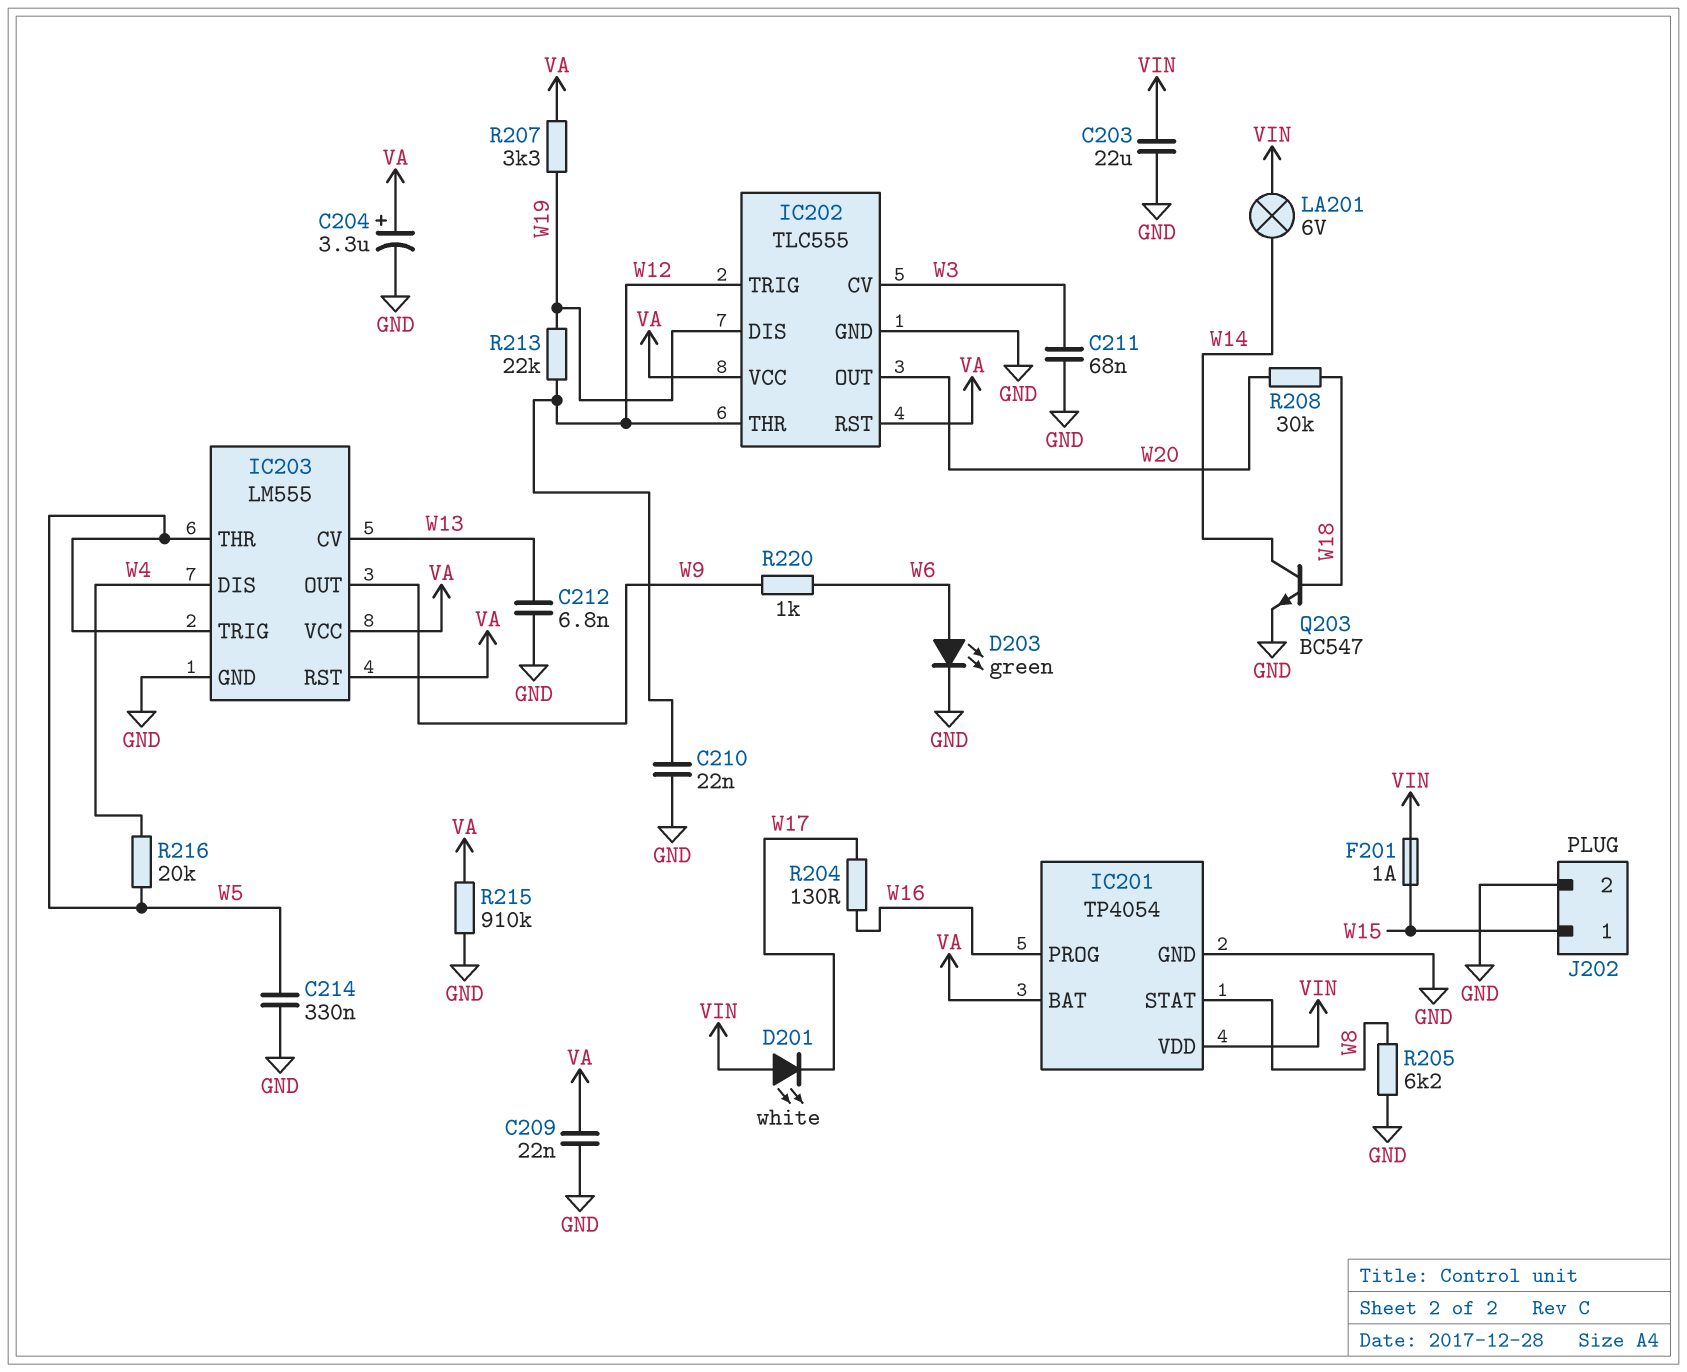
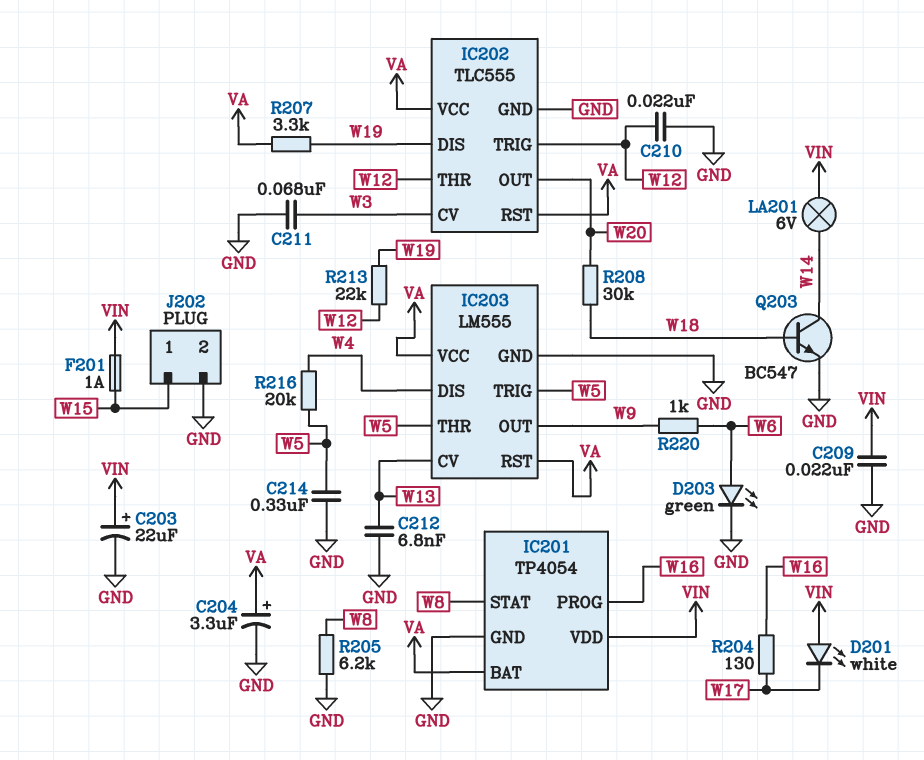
C203: 22uF (GND, VIN) -> 22uF (plus VIN, minus GND)
C209: 22nF (GND, VA) -> 22nF (GND, VIN)
R215: 910k (GND, VA) -> none

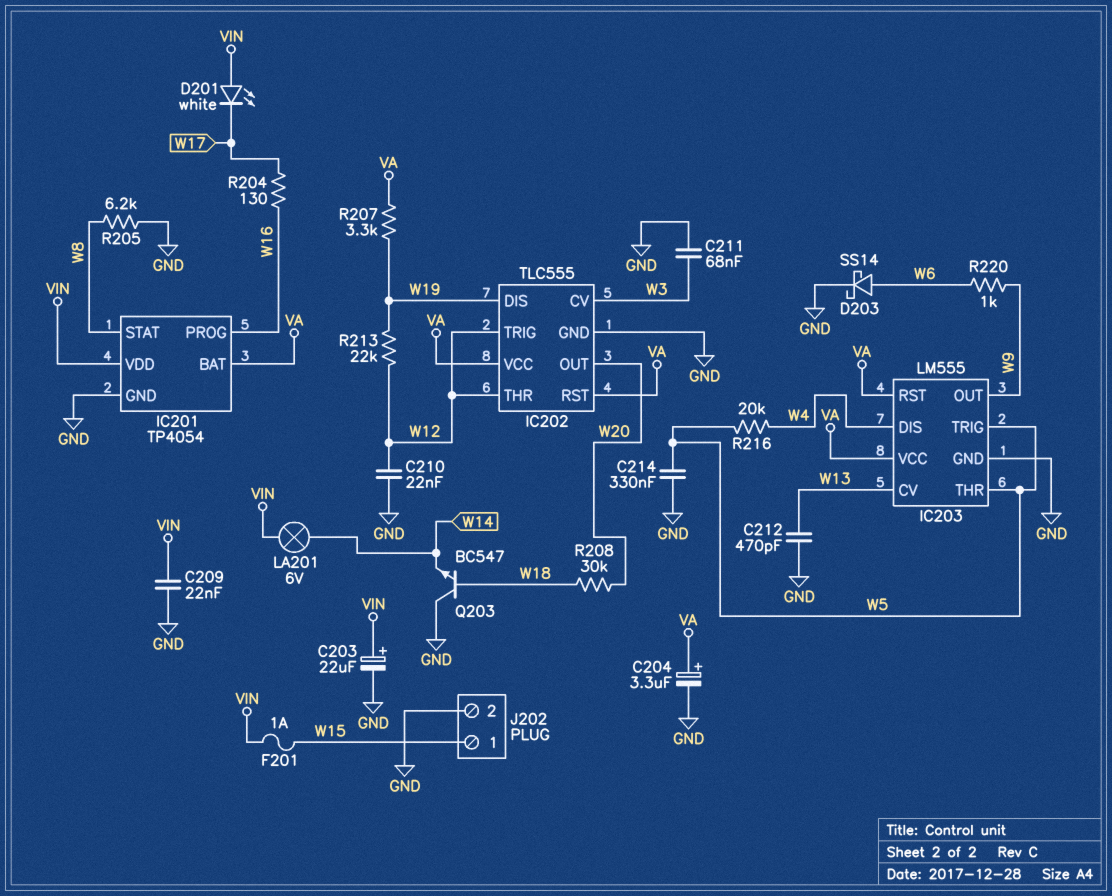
C212: 6.8nF (GND, W13) -> 470pF (GND, W13)
D203: LED green (A W6, K GND) -> schottky SS14 (A W6, K GND)
Q203: NPN BC547 (B W18, C W14, E GND) -> NPN BC547 (B W18, C GND, E W14)

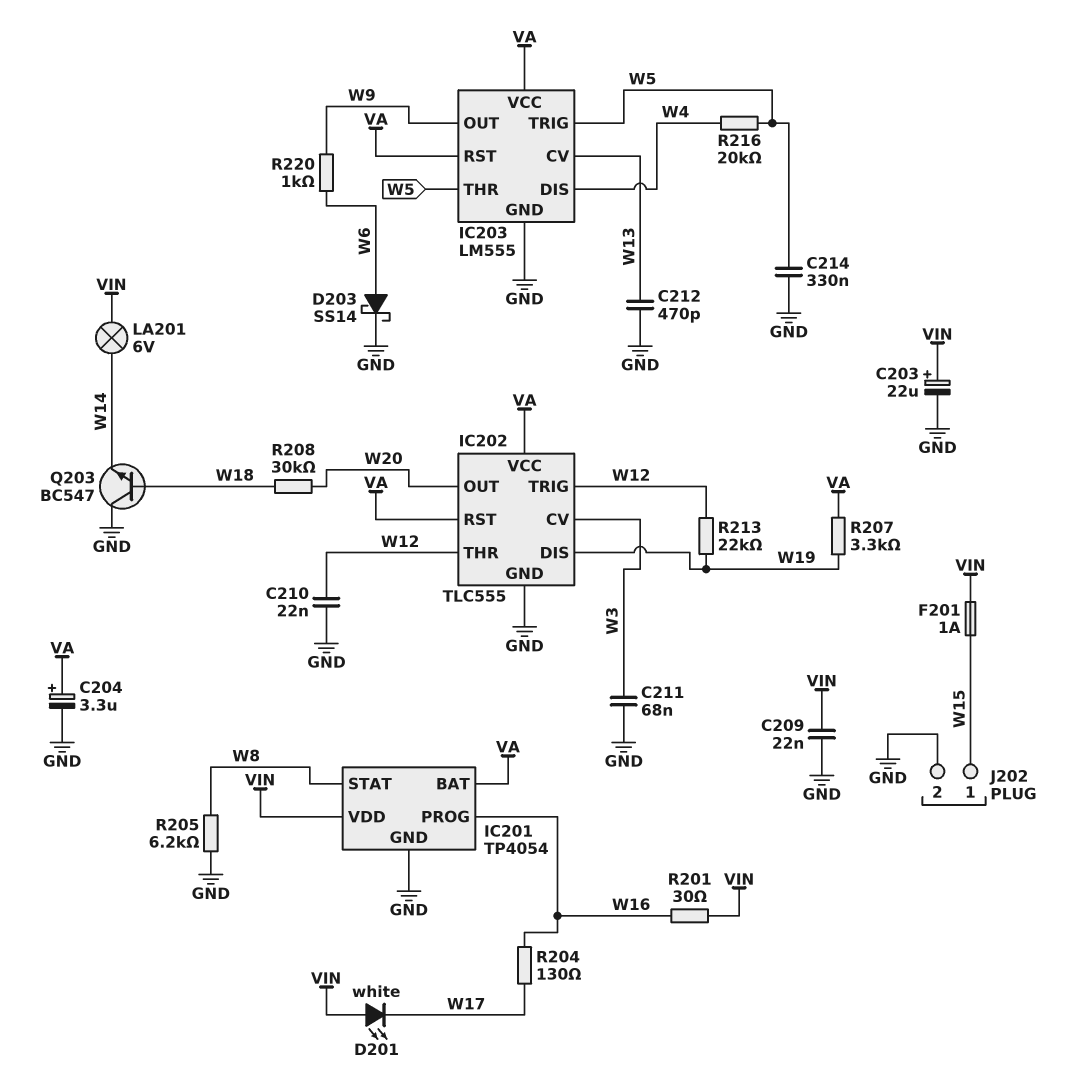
R201: none -> 30 (VIN, W16)

